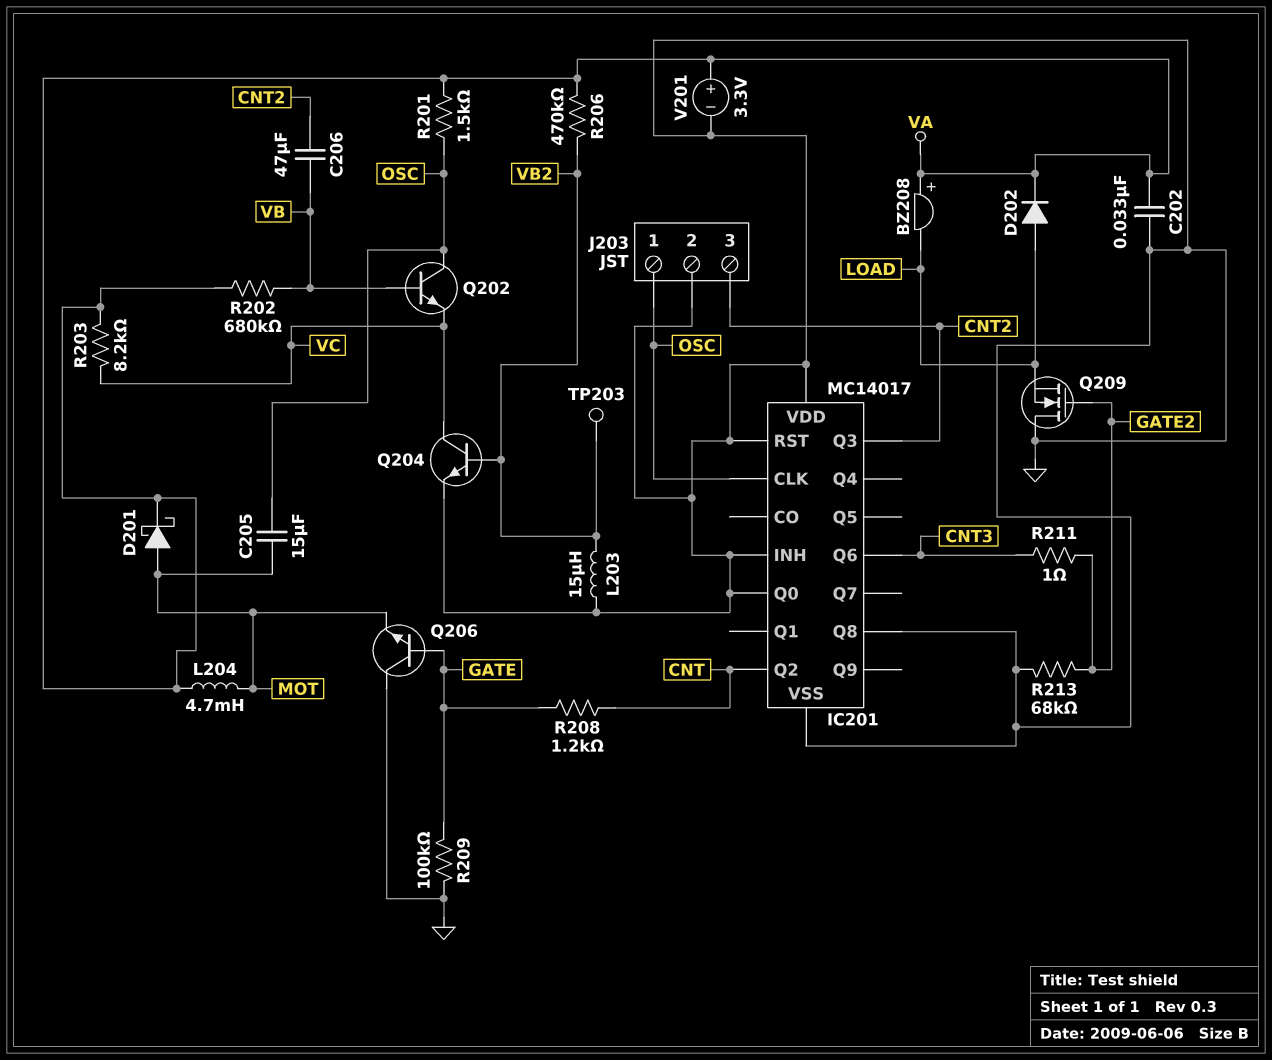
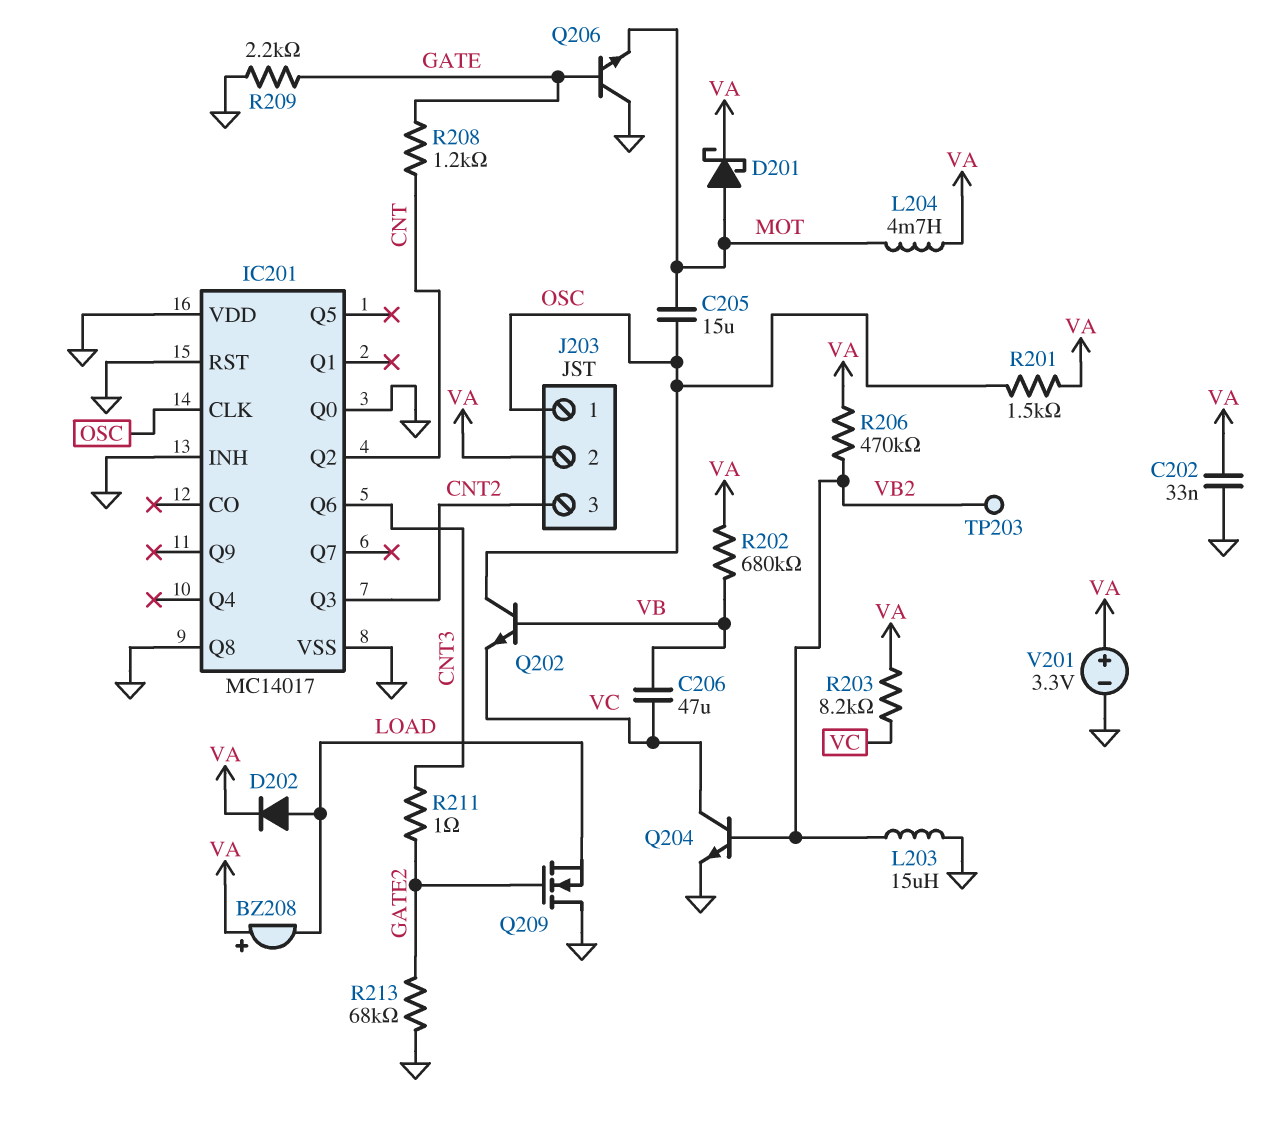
C206: 47uF (CNT2, VB) -> 47uF (VB, VC)
J203 pin 2: GND -> VA
R209: 100k (GATE, GND) -> 2.2k (GATE, GND)

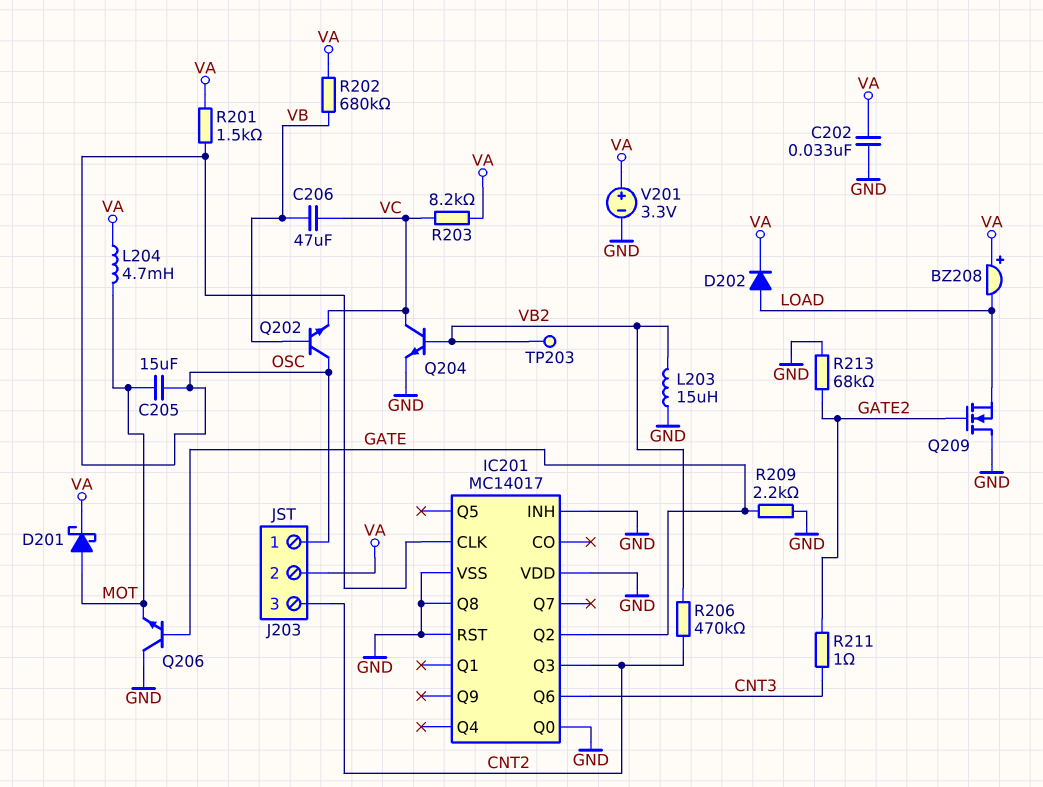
IC201 pin Q2: CNT -> GATE
R206: 470k (VA, VB2) -> 470k (CNT2, VB2)
R208: 1.2k (CNT, GATE) -> none

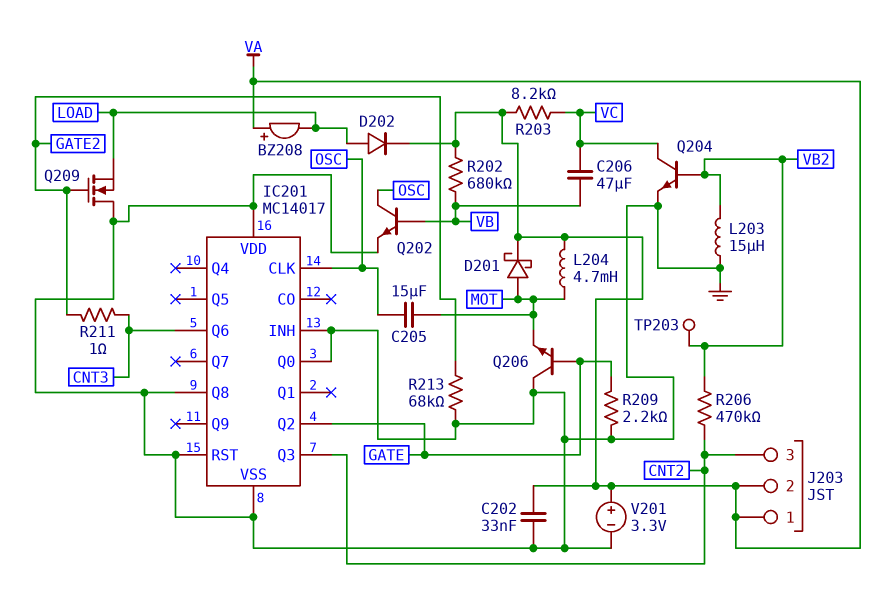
J203 pin 1: OSC -> VA
Q202: NPN (B VB, C OSC, E VC) -> NPN (B VB, C OSC, E GND)
R201: 1.5k (OSC, VA) -> none

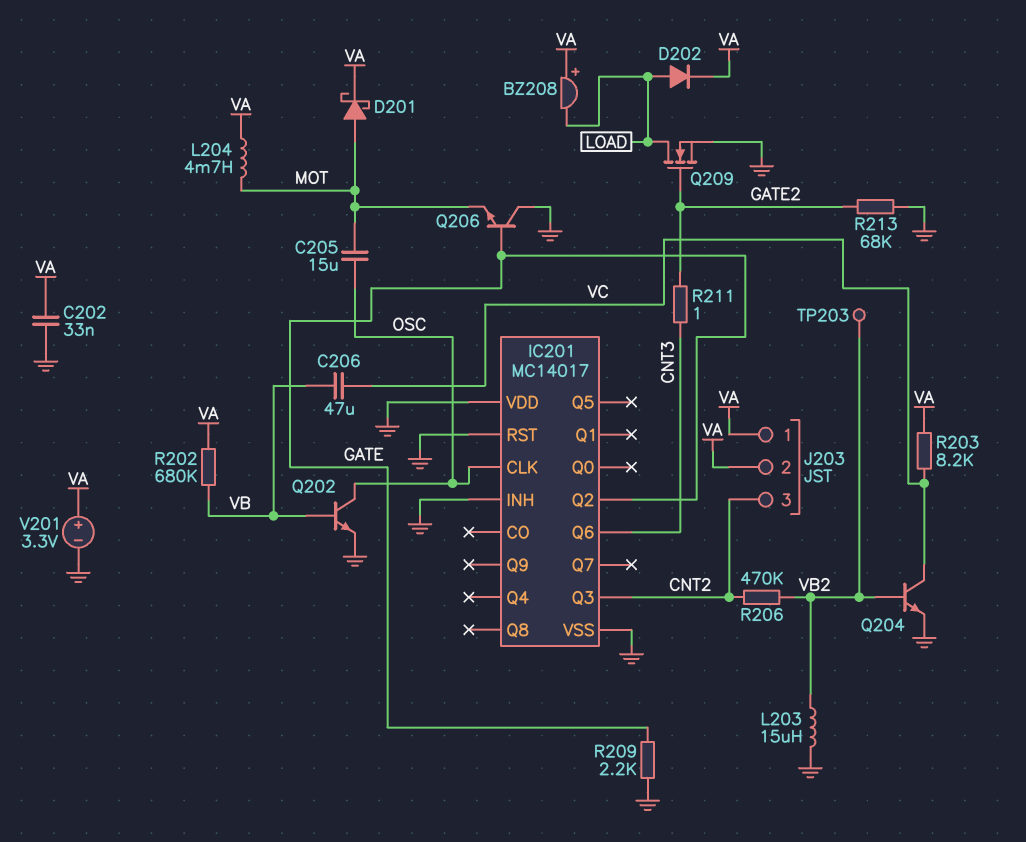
IC201 pin Q0: GND -> none
IC201 pin Q8: GND -> none
Q209: NMOS (G GATE2, D GND, S LOAD) -> NMOS (G GATE2, D LOAD, S GND)

